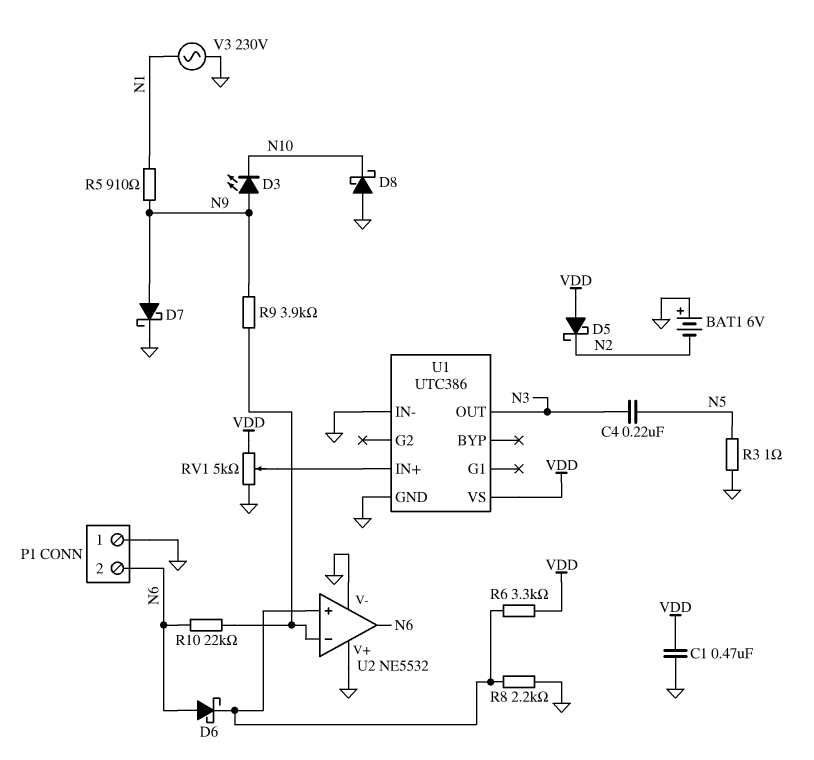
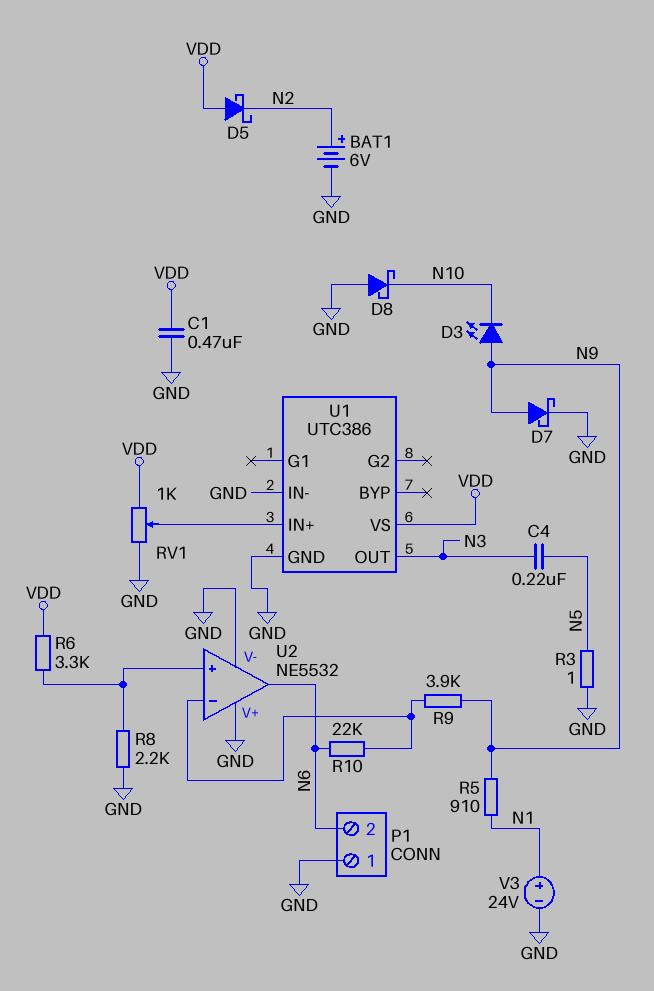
BAT1: 6V (plus GND, minus N2) -> 6V (plus N2, minus GND)
D6: schottky (A N6, K U2/in+) -> none
RV1: 5k (GND, VDD, wiper U1/IN+) -> 1k (GND, VDD, wiper U1/IN+)
V3: AC 230V (GND, N1) -> 24V (plus N1, minus GND)

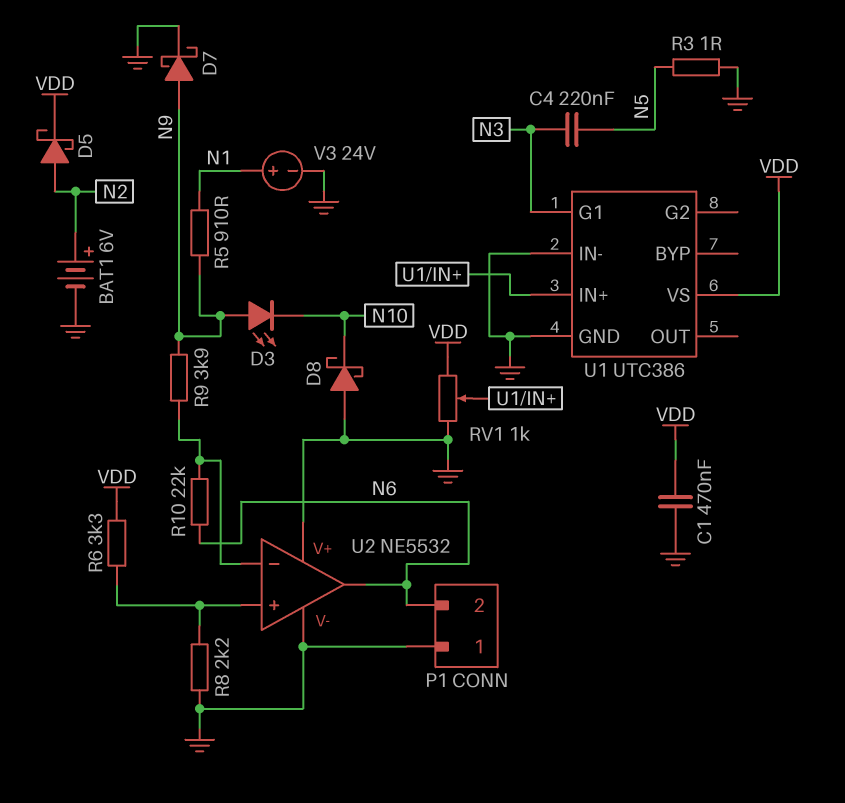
D5: schottky (A VDD, K N2) -> schottky (A N2, K VDD)
U1 pin G1: none -> N3
U1 pin OUT: N3 -> none

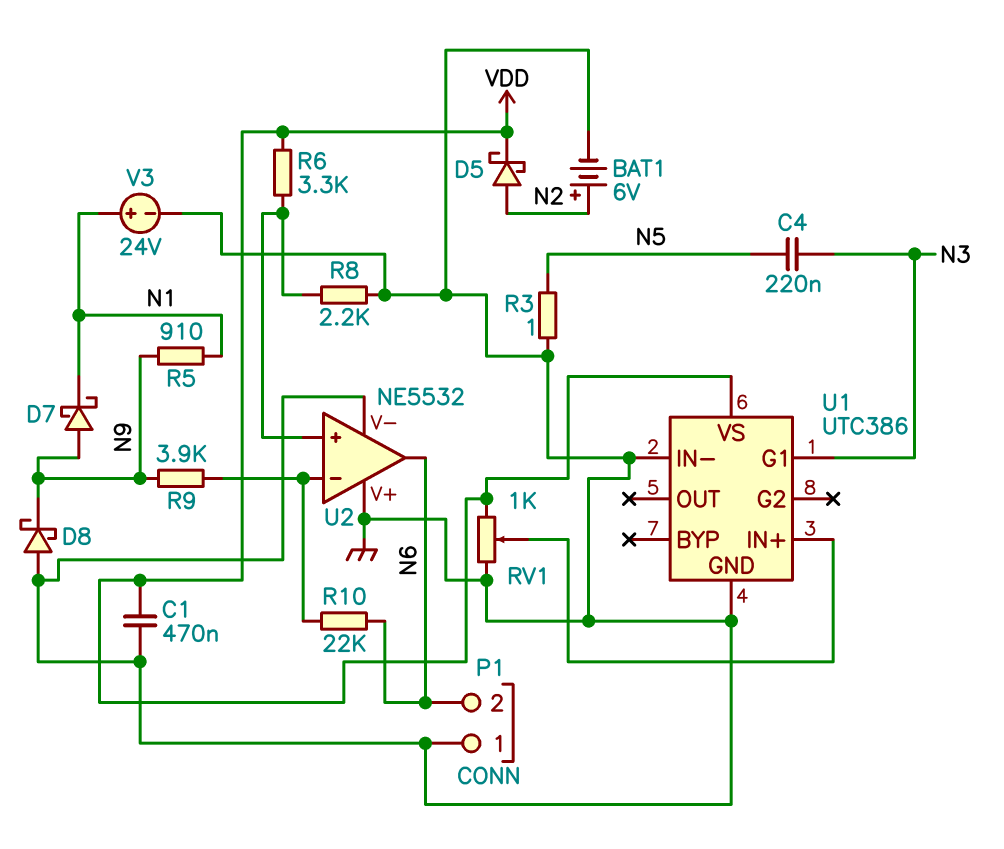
D3: LED (A N9, K N10) -> none
D7: schottky (A N9, K GND) -> schottky (A N9, K N1)
D8: schottky (A GND, K N10) -> schottky (A GND, K N9)

